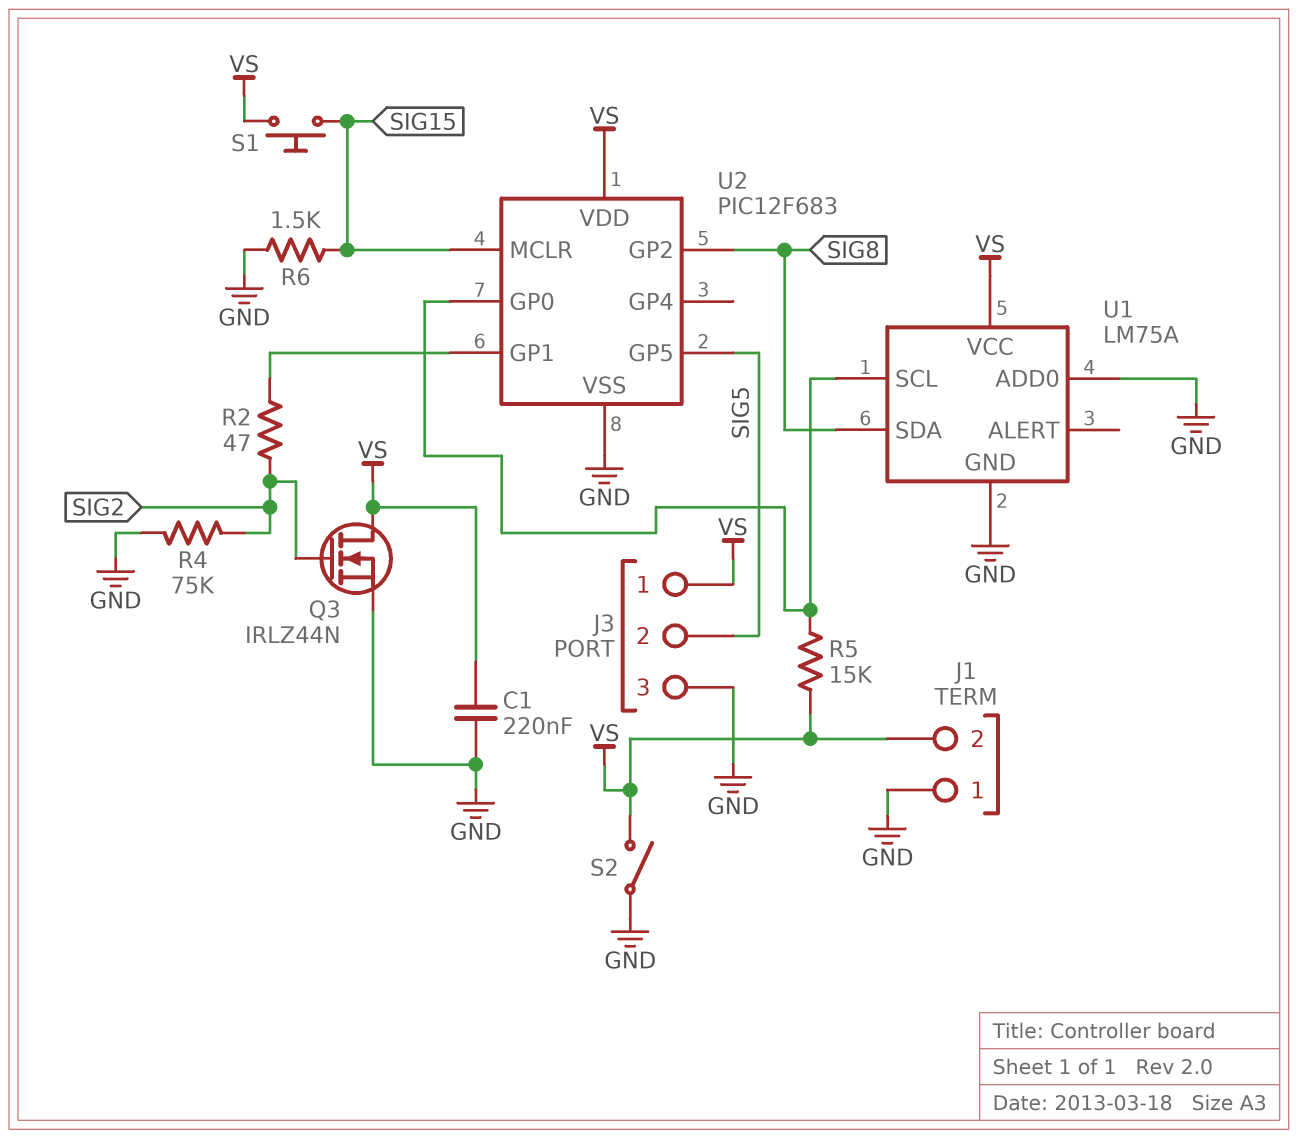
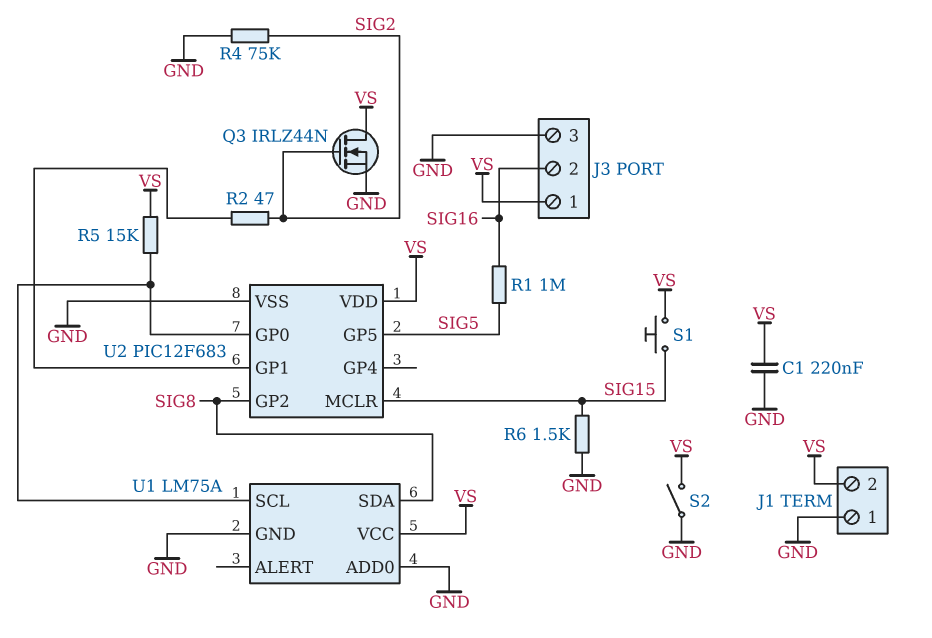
J3 pin 2: SIG5 -> SIG16
R1: none -> 1M (SIG5, SIG16)

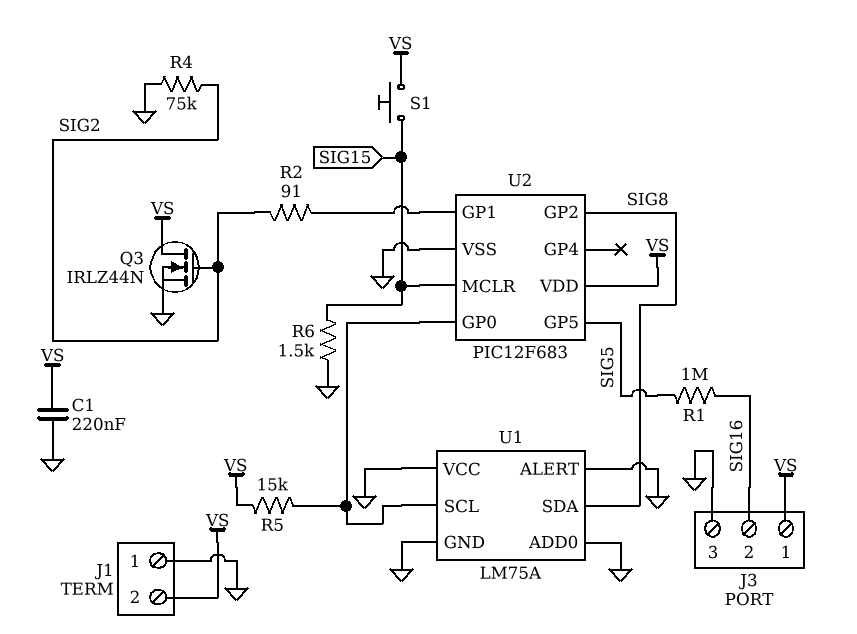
R2: 47 (SIG2, U2/GP1) -> 91 (SIG2, U2/GP1)
S2: switch (GND, VS) -> none
U1 pin ALERT: none -> GND
U1 pin VCC: VS -> GND

